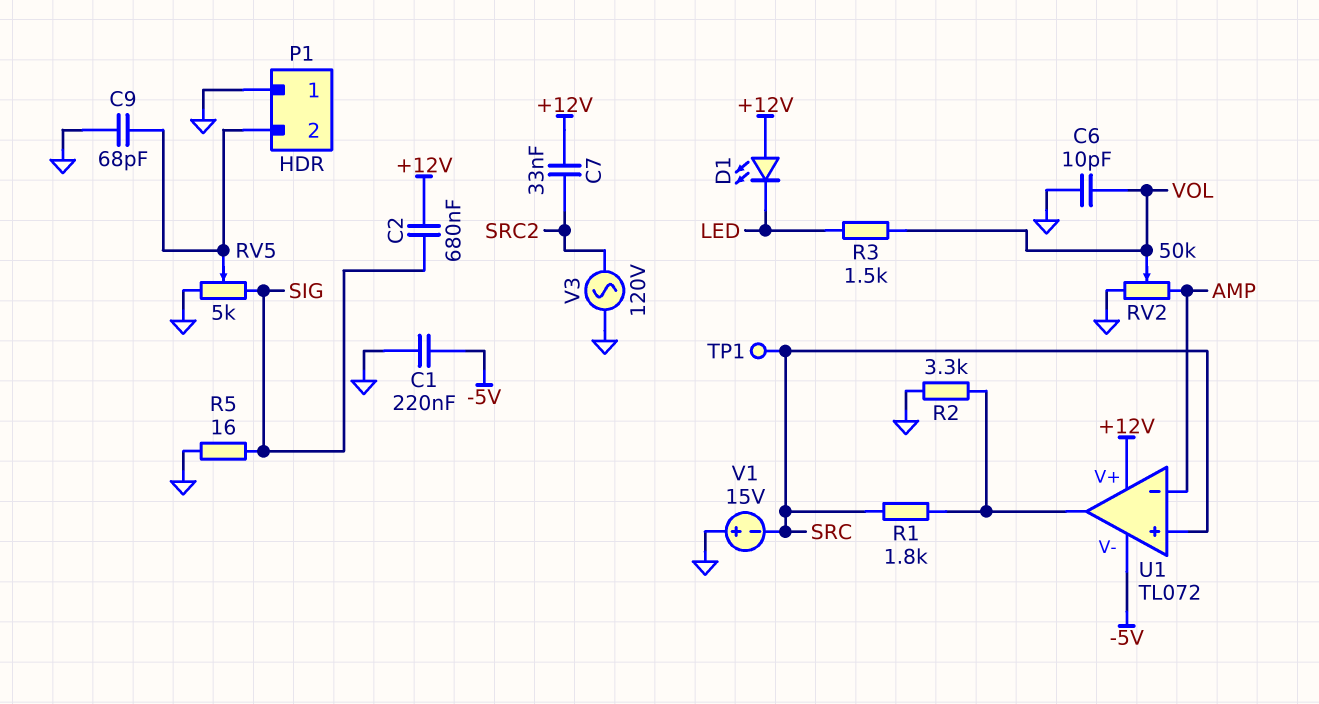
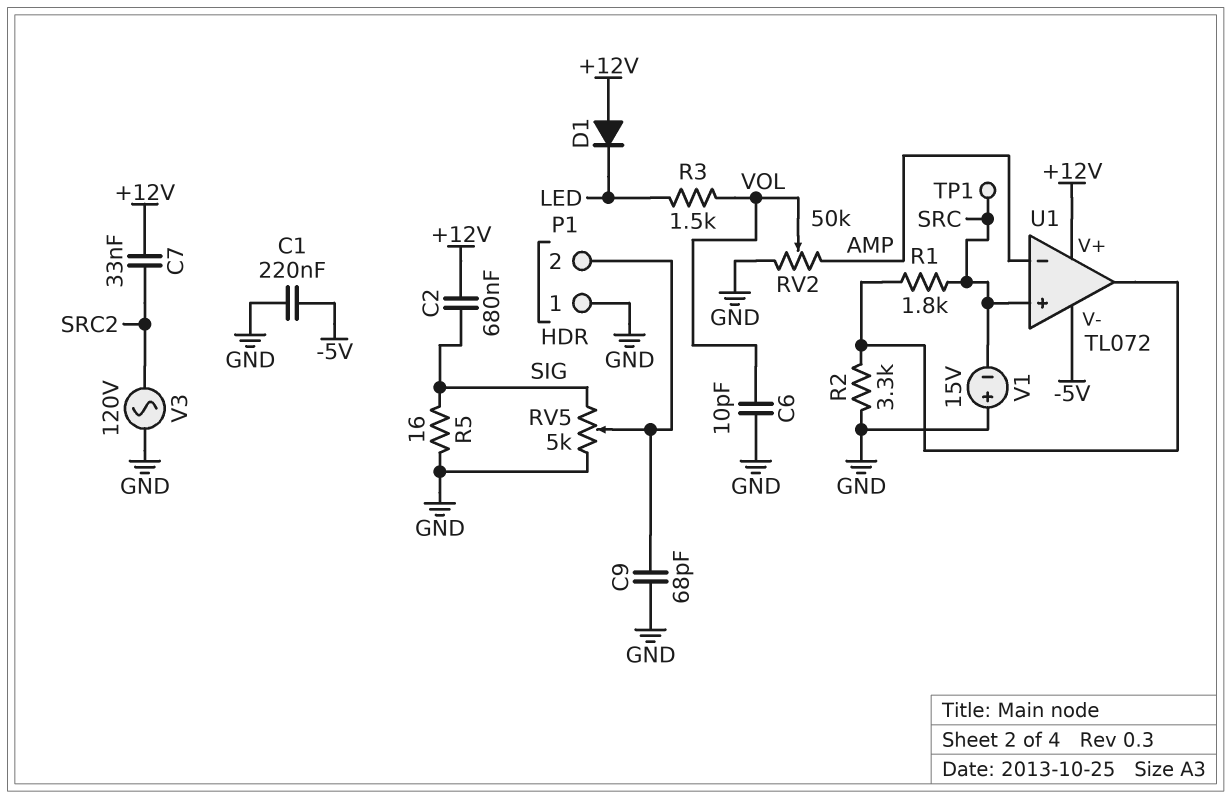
D1: LED (A +12V, K LED) -> diode (A +12V, K LED)

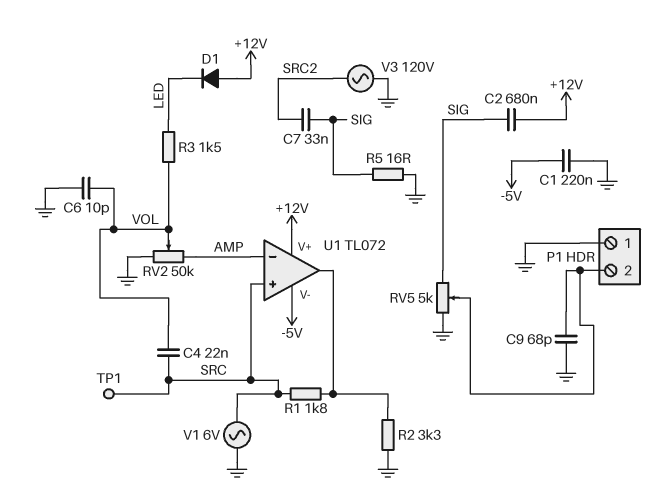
C4: none -> 22nF (SRC, VOL)
C7: 33nF (+12V, SRC2) -> 33nF (SIG, SRC2)
V1: 15V (plus GND, minus SRC) -> AC 6V (GND, SRC)

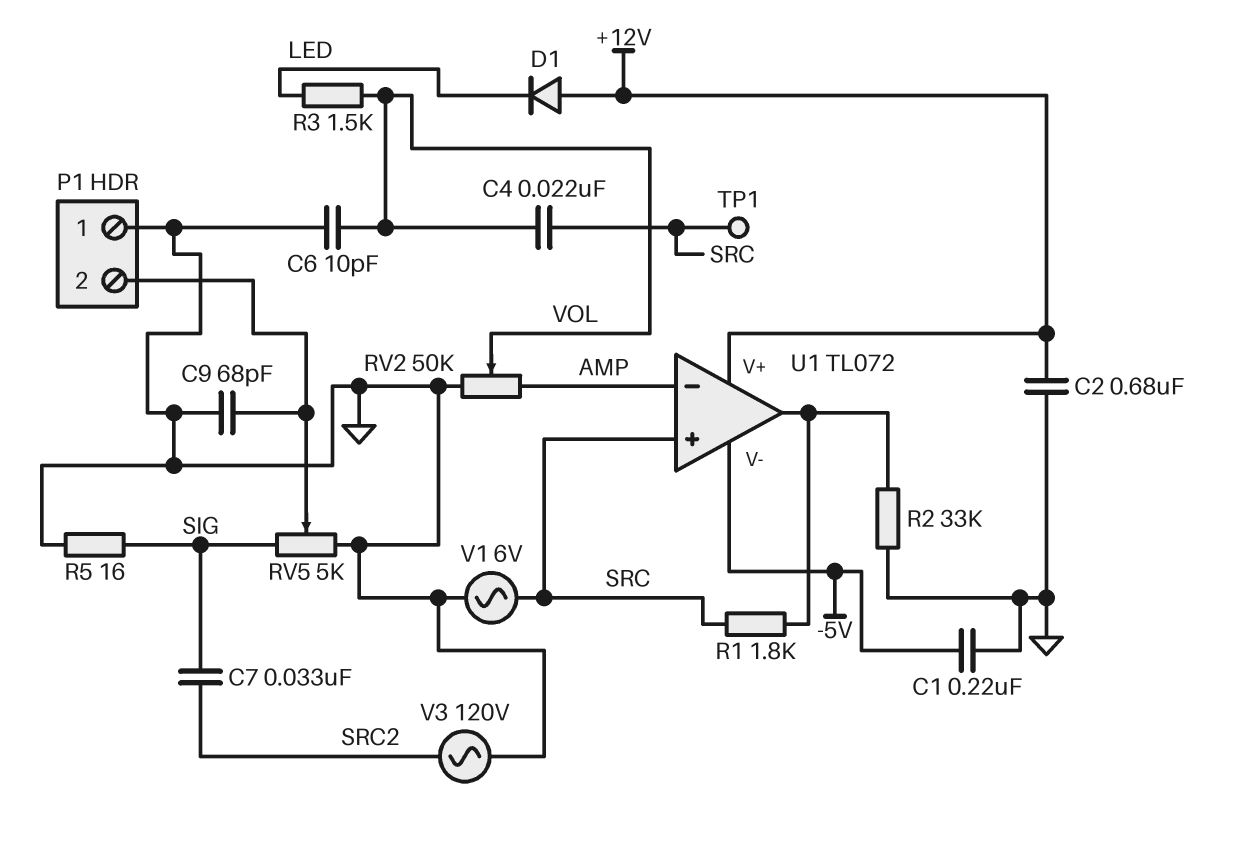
C2: 680nF (+12V, SIG) -> 680nF (+12V, GND)
R2: 3.3k (GND, U1/out) -> 33k (GND, U1/out)

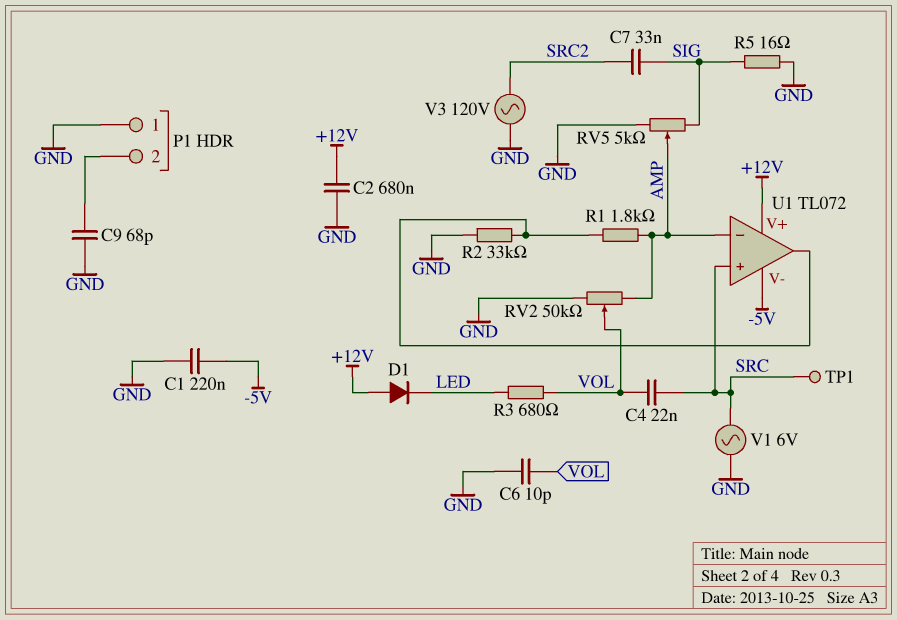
R1: 1.8k (SRC, U1/out) -> 1.8k (AMP, U1/out)
R3: 1.5k (LED, VOL) -> 680 (LED, VOL)
RV5: 5k (GND, SIG, wiper P1/2) -> 5k (GND, SIG, wiper AMP)

